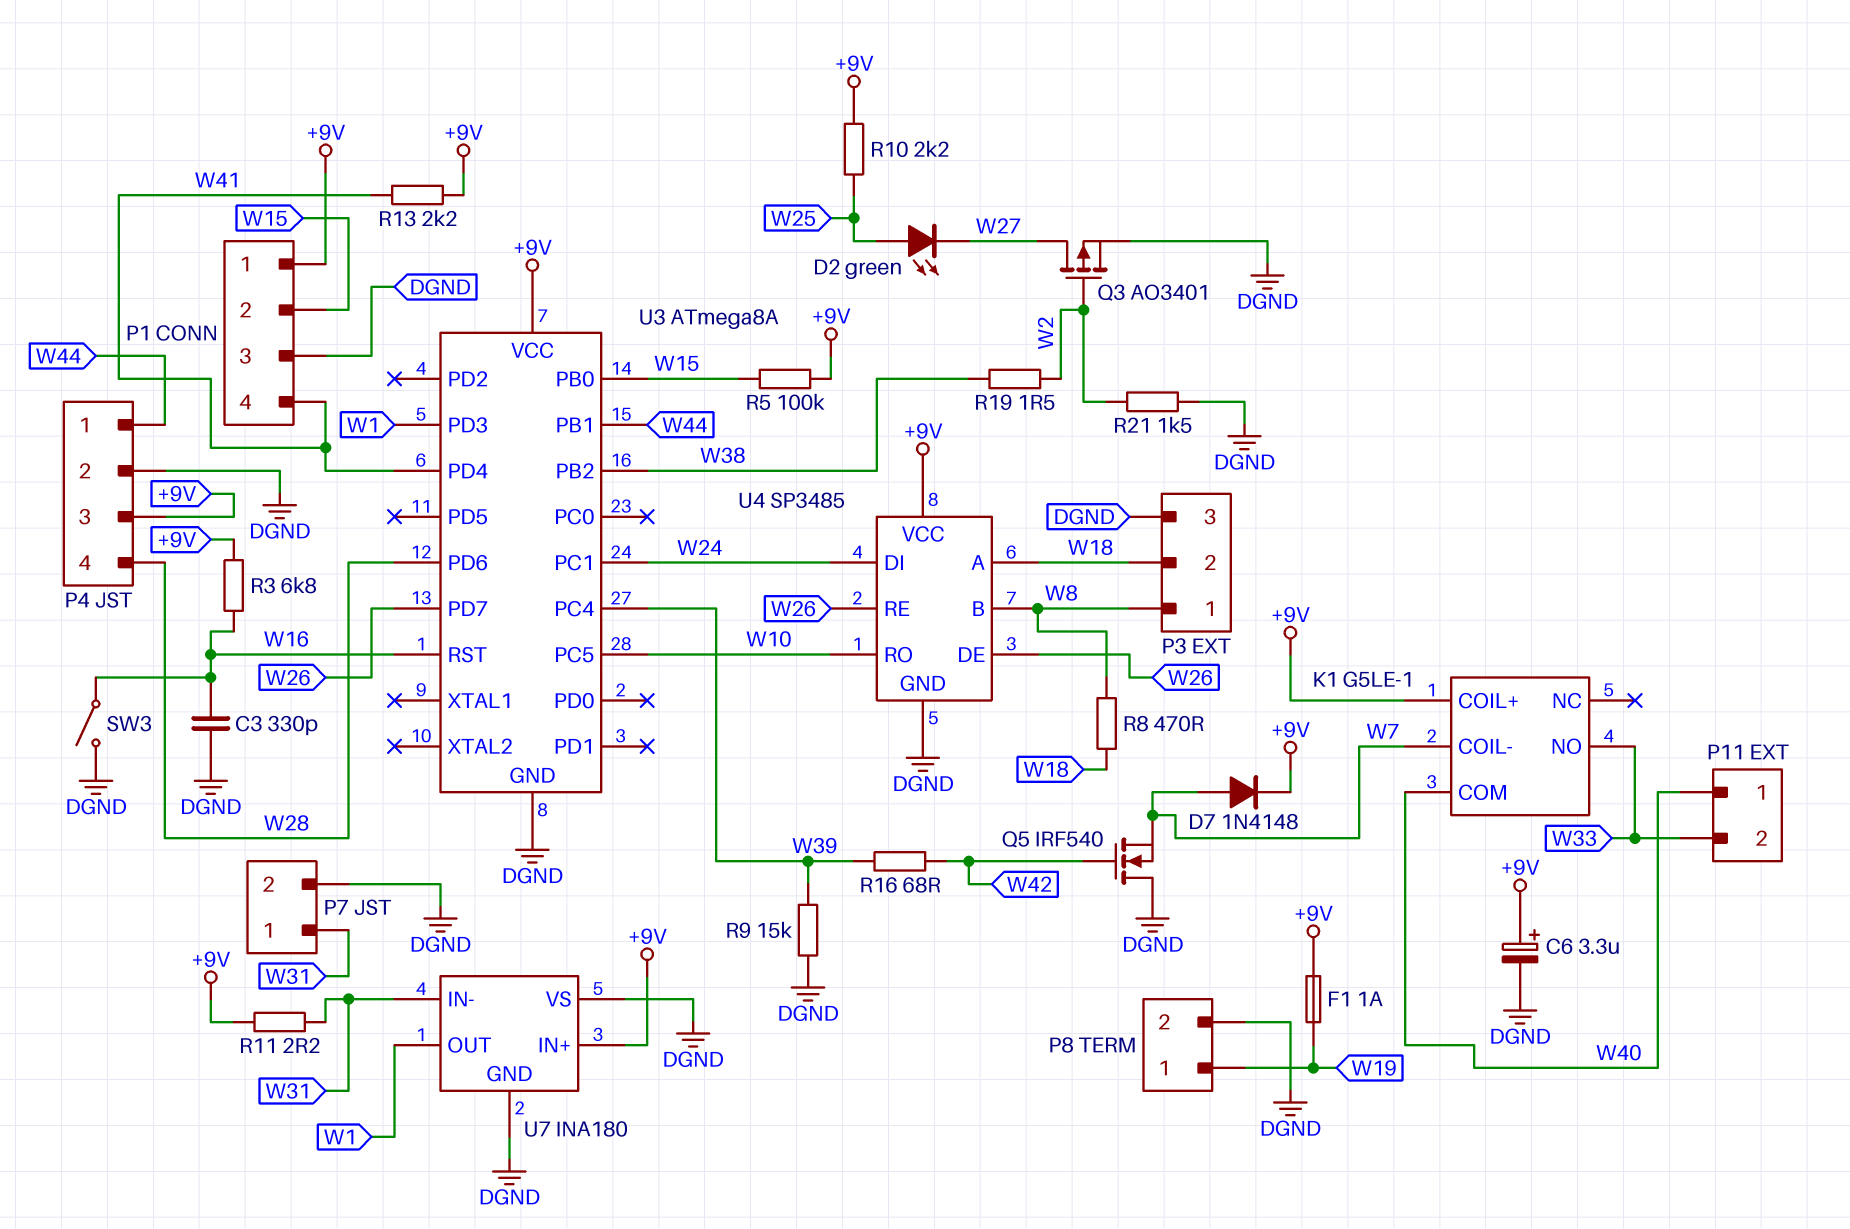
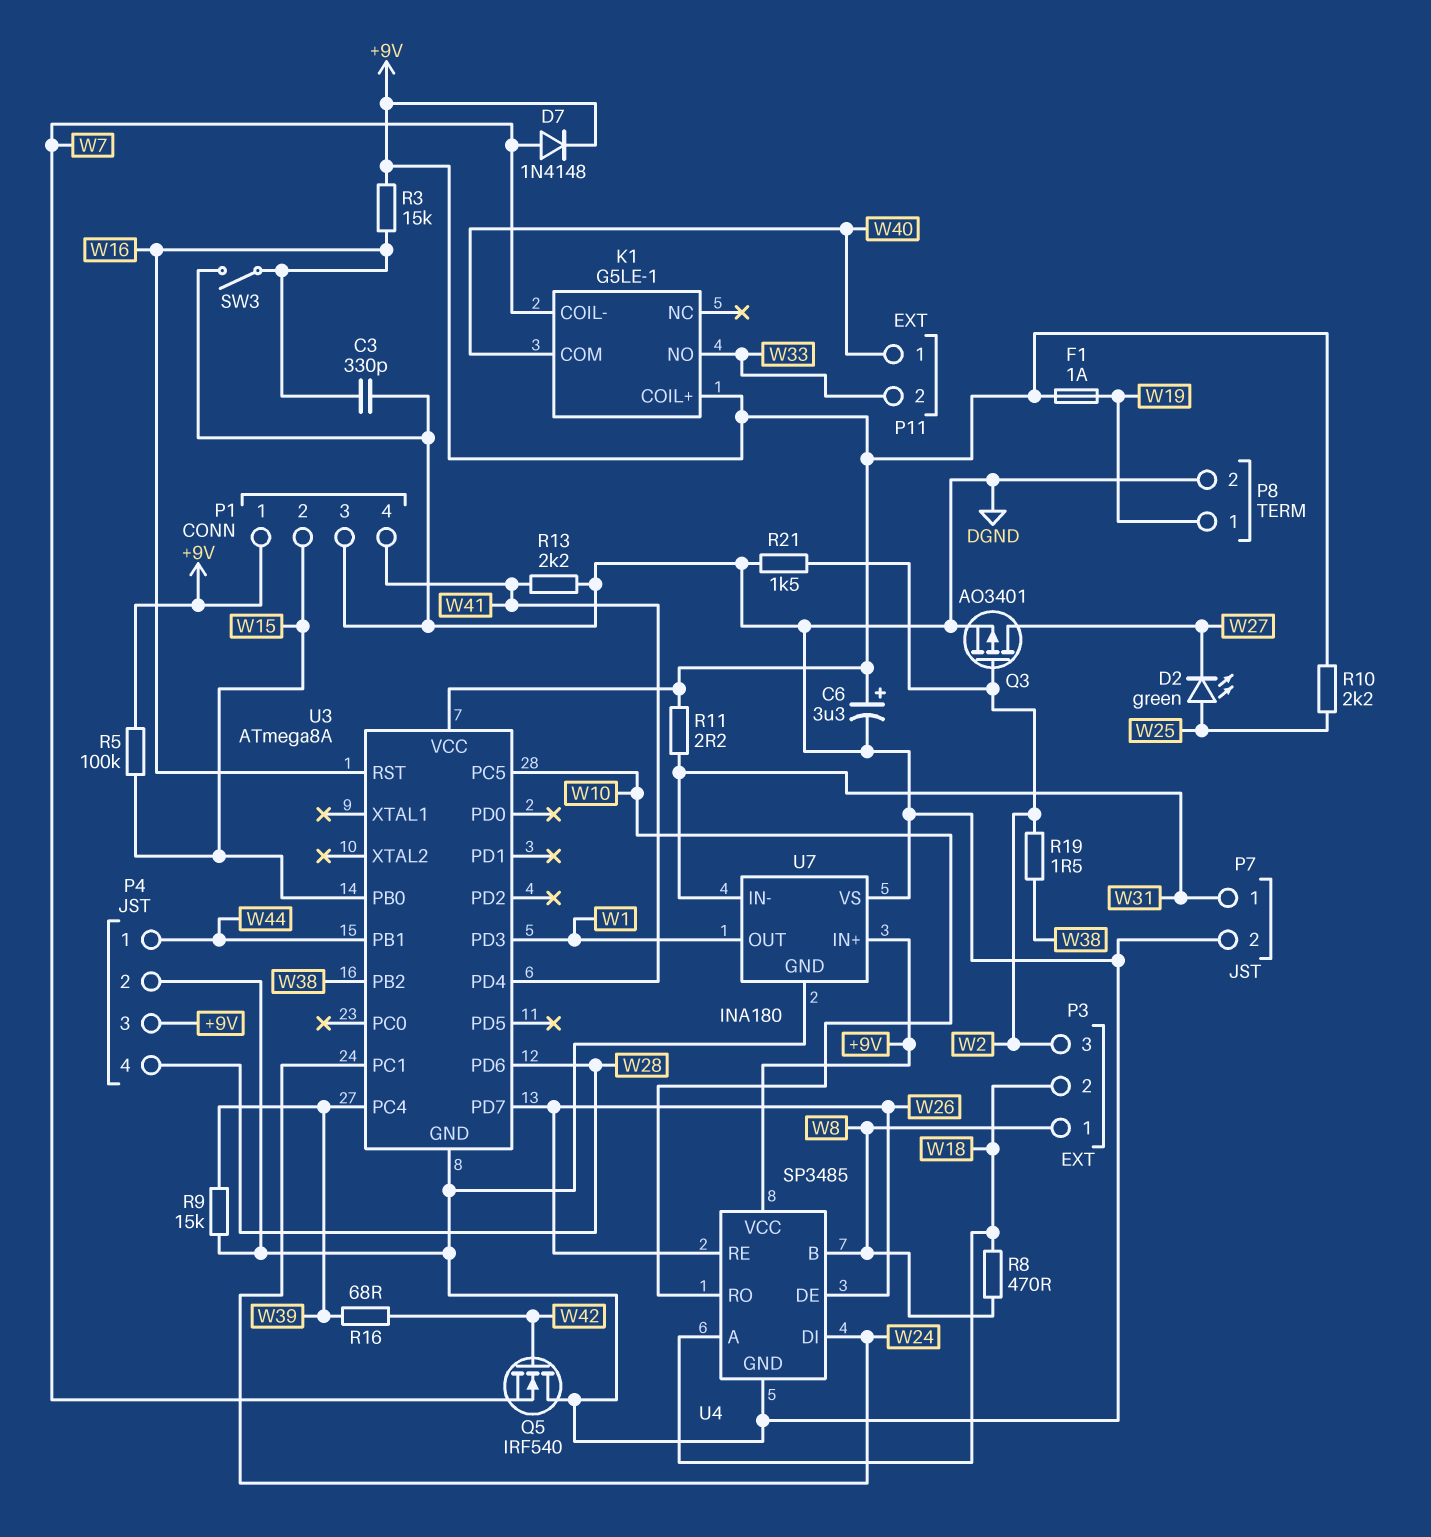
P3 pin 3: DGND -> W2
R3: 6.8k (+9V, W16) -> 15k (+9V, W16)
R13: 2.2k (+9V, W41) -> 2.2k (DGND, W41)

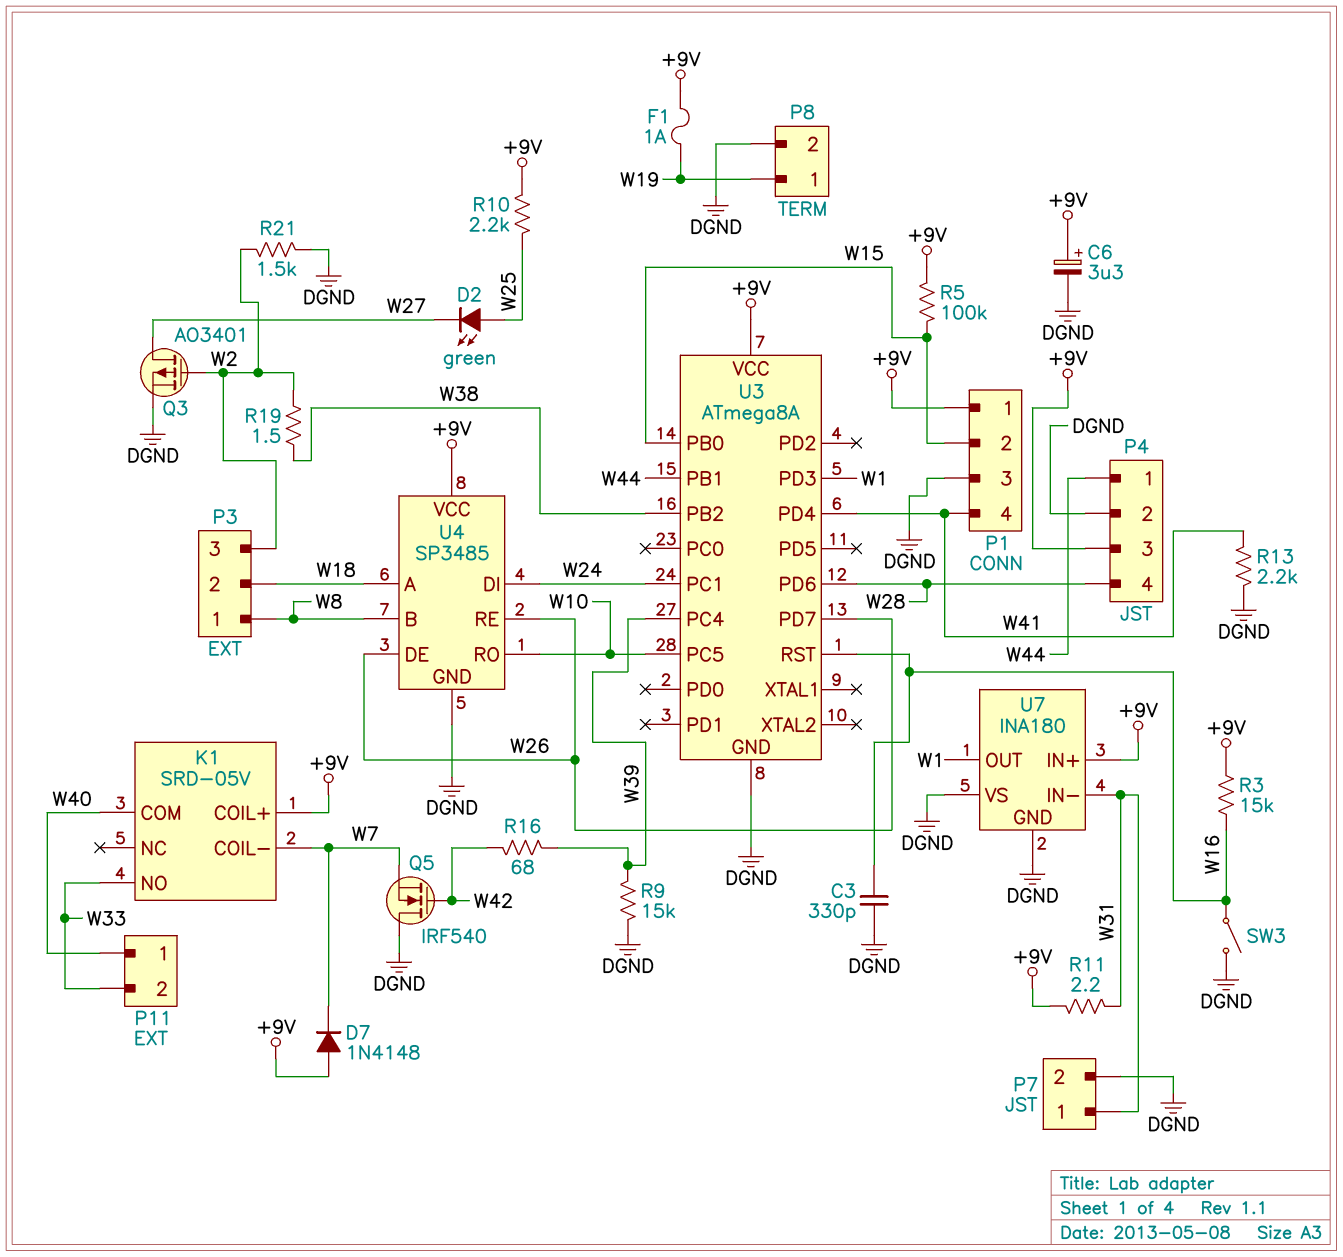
D7: diode 1N4148 (A W7, K +9V) -> diode 1N4148 (A +9V, K W7)
K1: G5LE-1 -> SRD-05V
R8: 470 (W8, W18) -> none

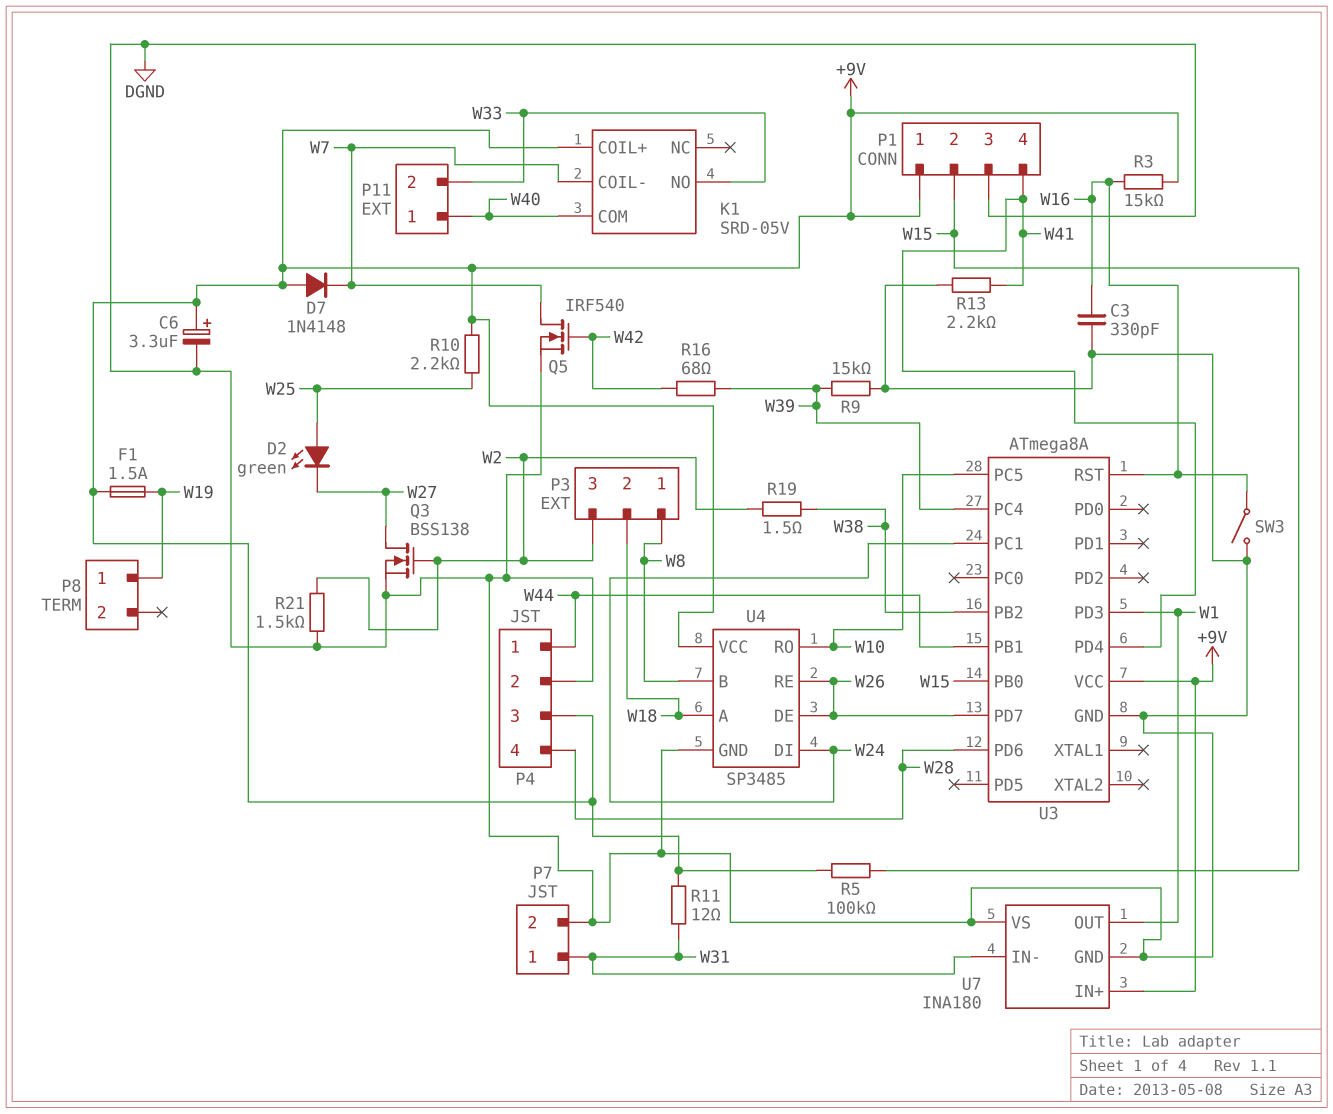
F1: 1A (+9V, W19) -> 1.5A (+9V, W19)
P8 pin 2: DGND -> none
Q3: PMOS AO3401 (G W2, D W27, S DGND) -> NMOS BSS138 (G W2, D W27, S DGND)
Q5: NMOS IRF540 (G W42, D DGND, S W7) -> NMOS IRF540 (G W42, D W7, S DGND)
R11: 2.2 (+9V, W31) -> 12 (+9V, W31)

